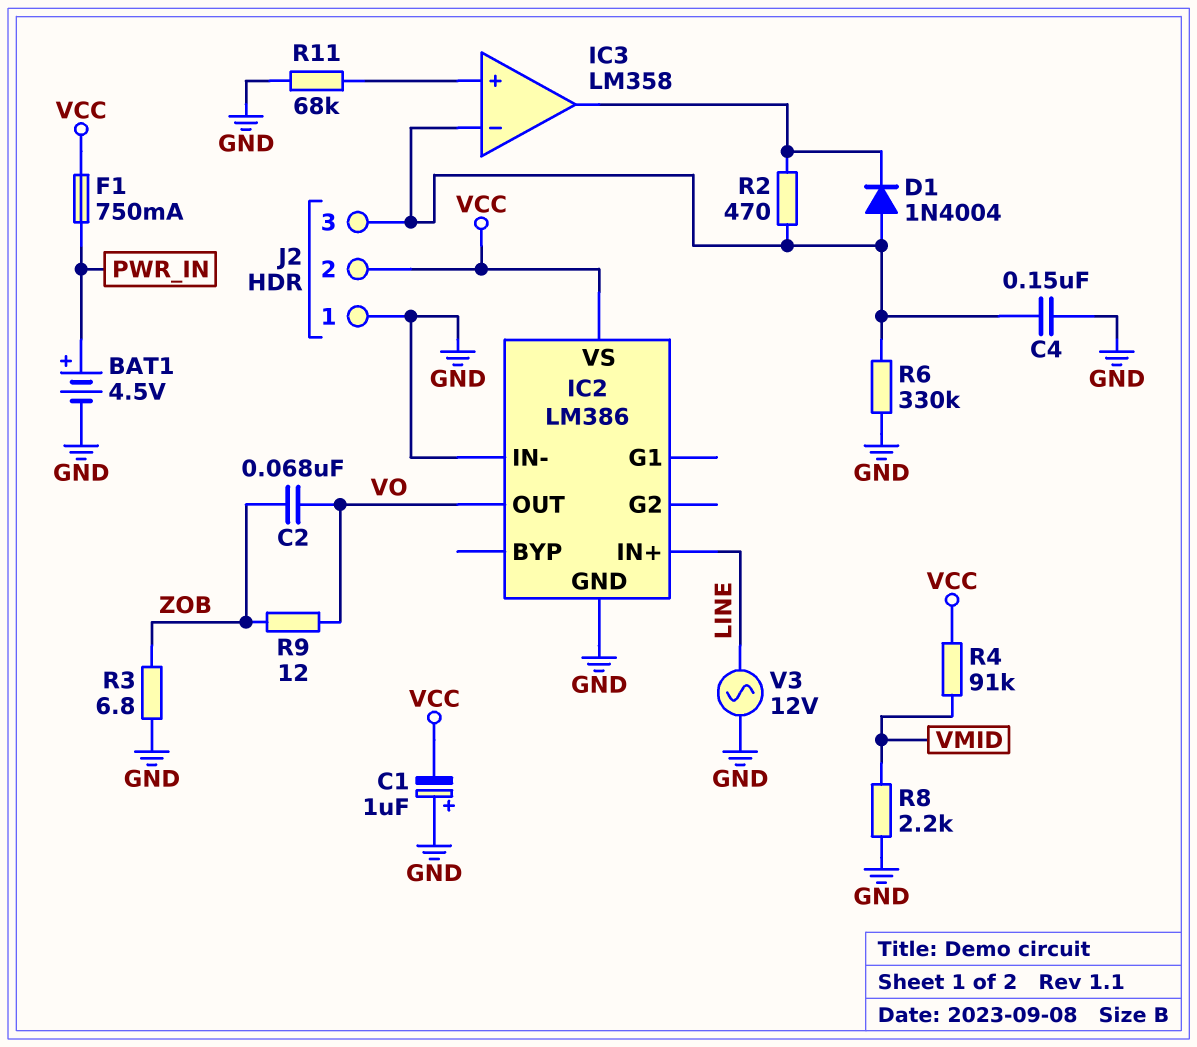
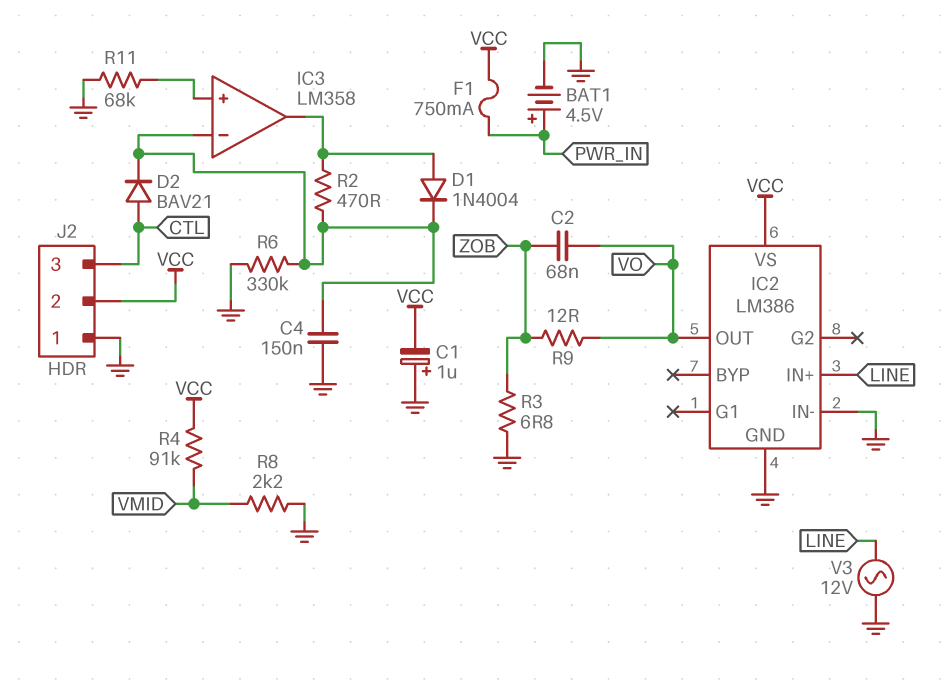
D1: diode 1N4004 (A IC3/in-, K IC3/out) -> diode 1N4004 (A IC3/out, K IC3/in-)
D2: none -> diode BAV21 (A CTL, K IC3/in-)
J2 pin 3: IC3/in- -> CTL

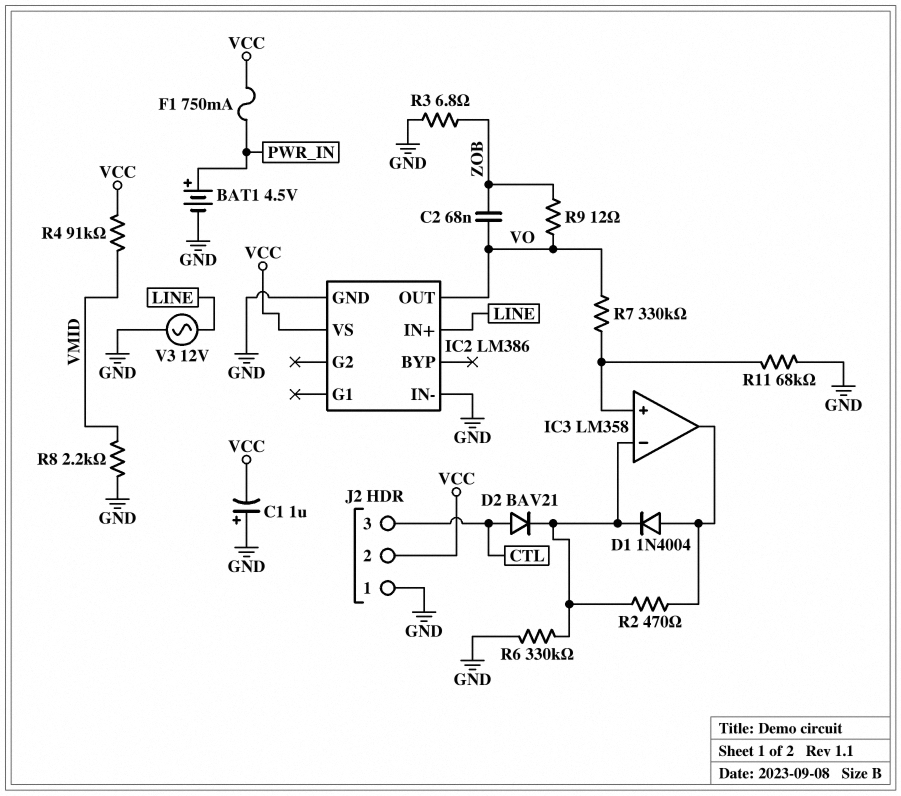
C4: 150nF (GND, IC3/in-) -> none
R7: none -> 330k (IC3/in+, VO)

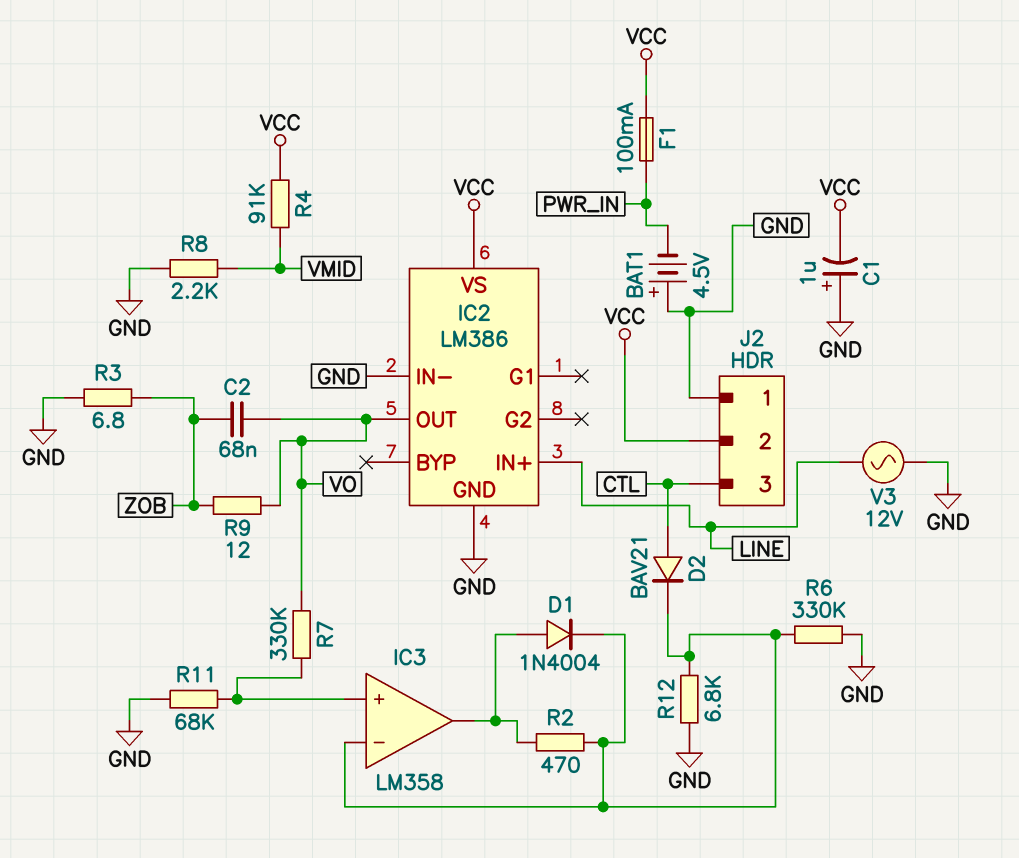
BAT1: 4.5V (plus PWR_IN, minus GND) -> 4.5V (plus GND, minus PWR_IN)
F1: 750mA (PWR_IN, VCC) -> 100mA (PWR_IN, VCC)
R12: none -> 6.8k (GND, IC3/in-)

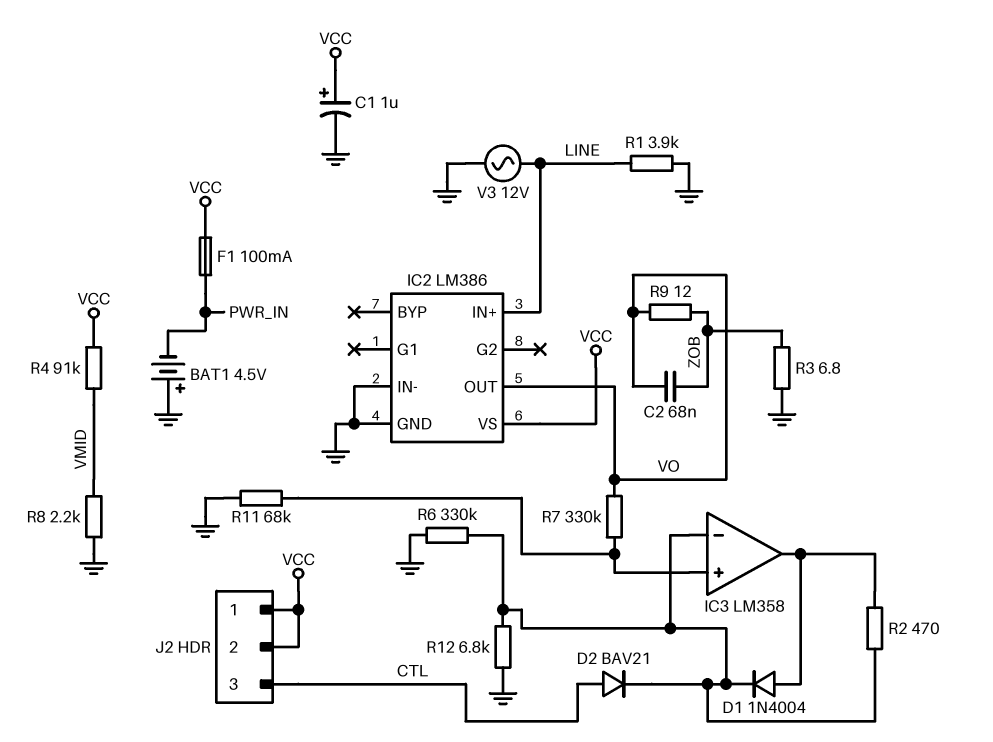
C1: 1uF (plus GND, minus VCC) -> 1uF (plus VCC, minus GND)
J2 pin 1: GND -> VCC
R1: none -> 3.9k (GND, LINE)

